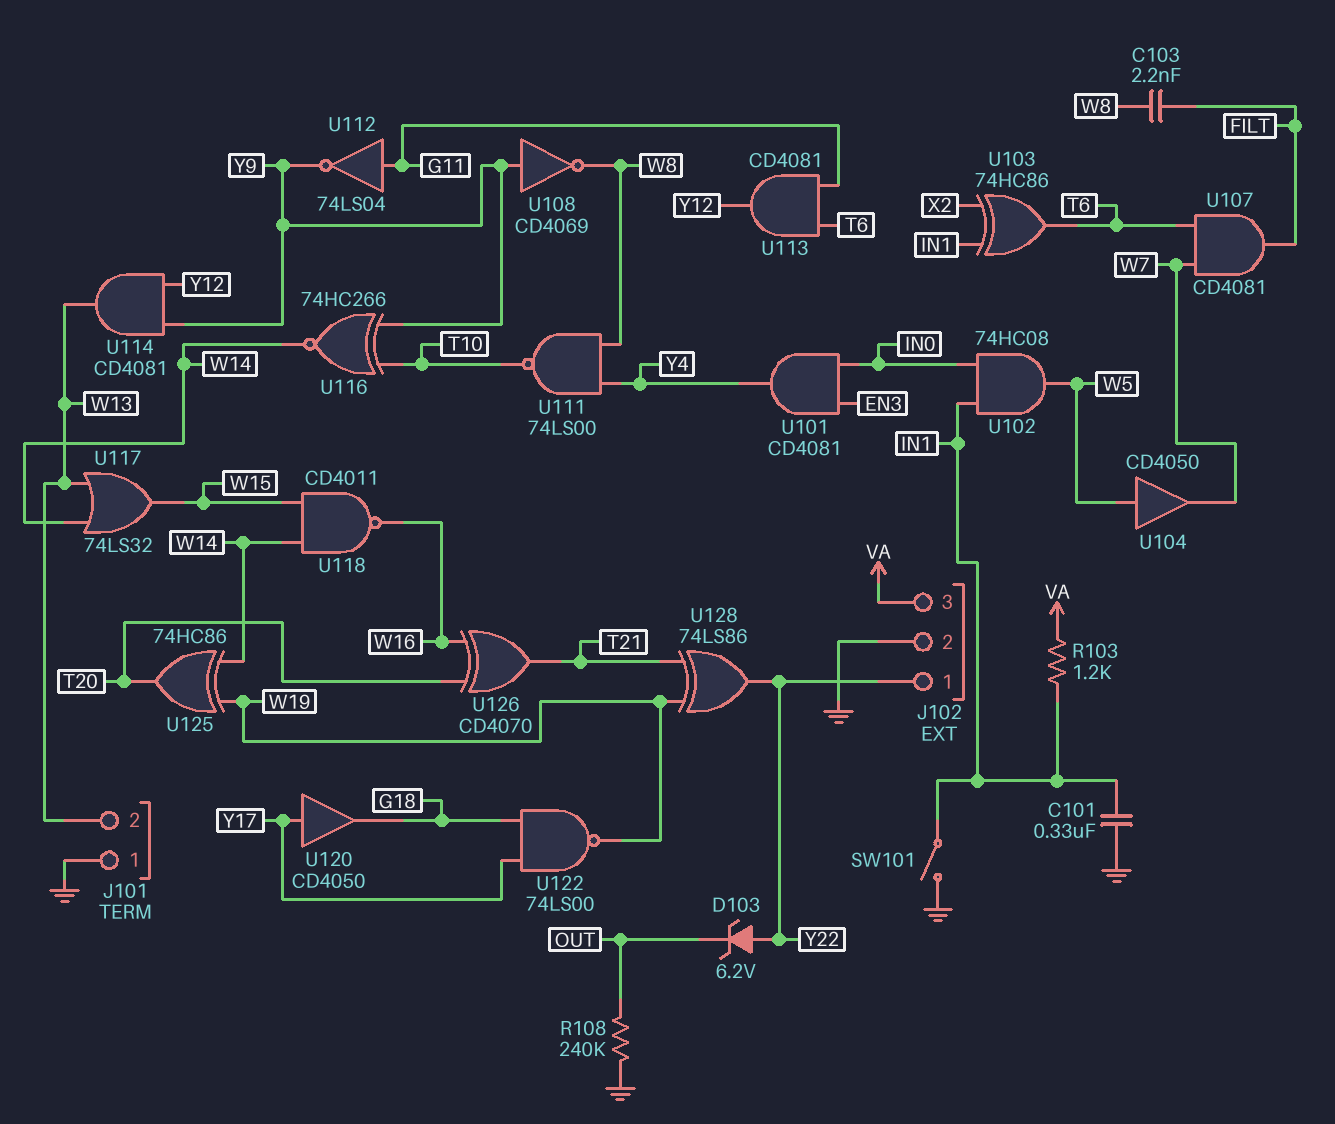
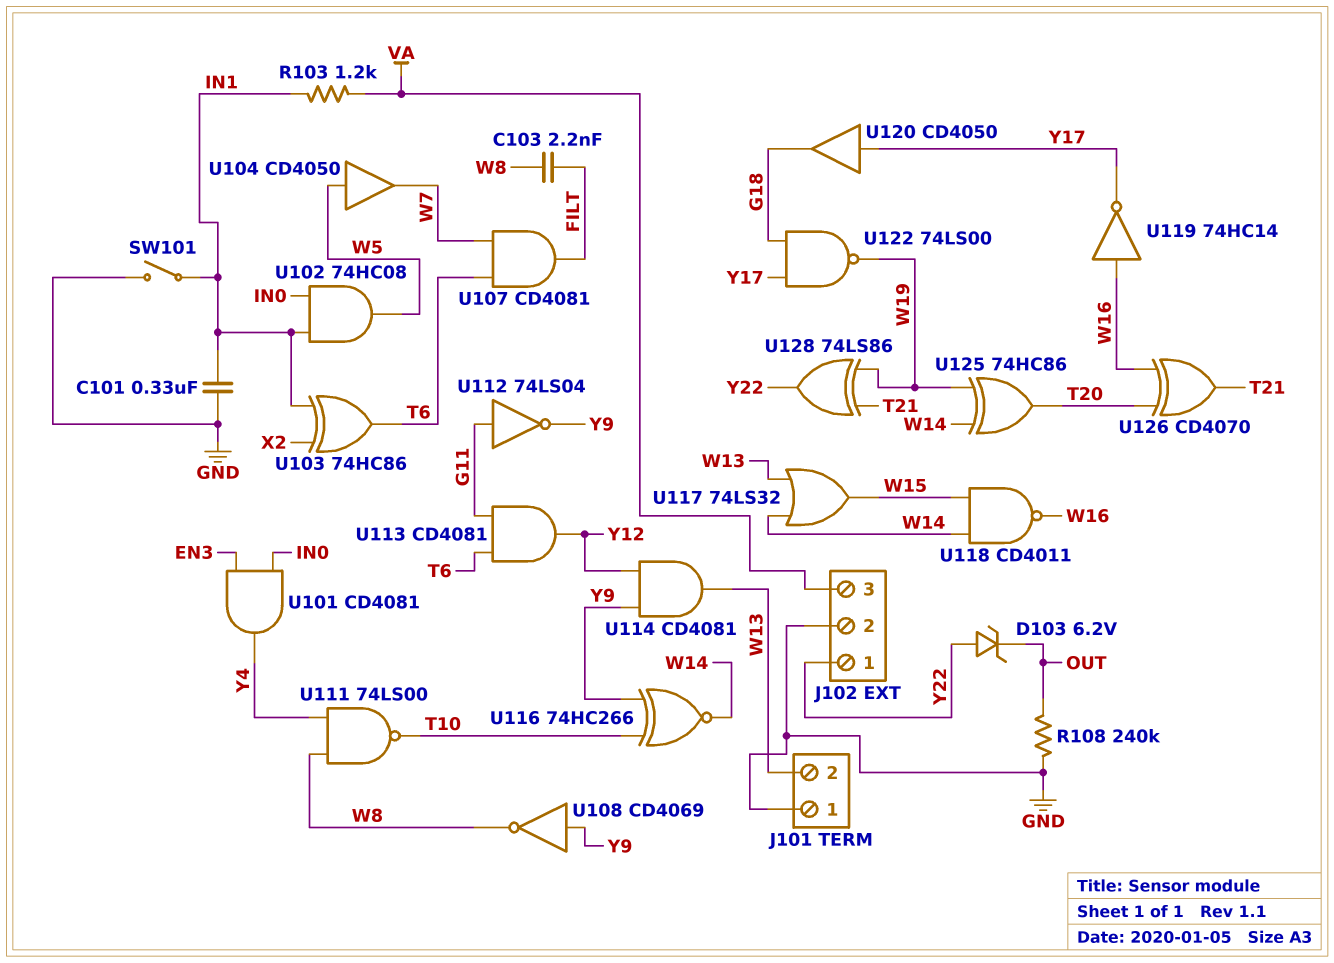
U119: none -> NOT 74HC14 (in W16, out Y17)

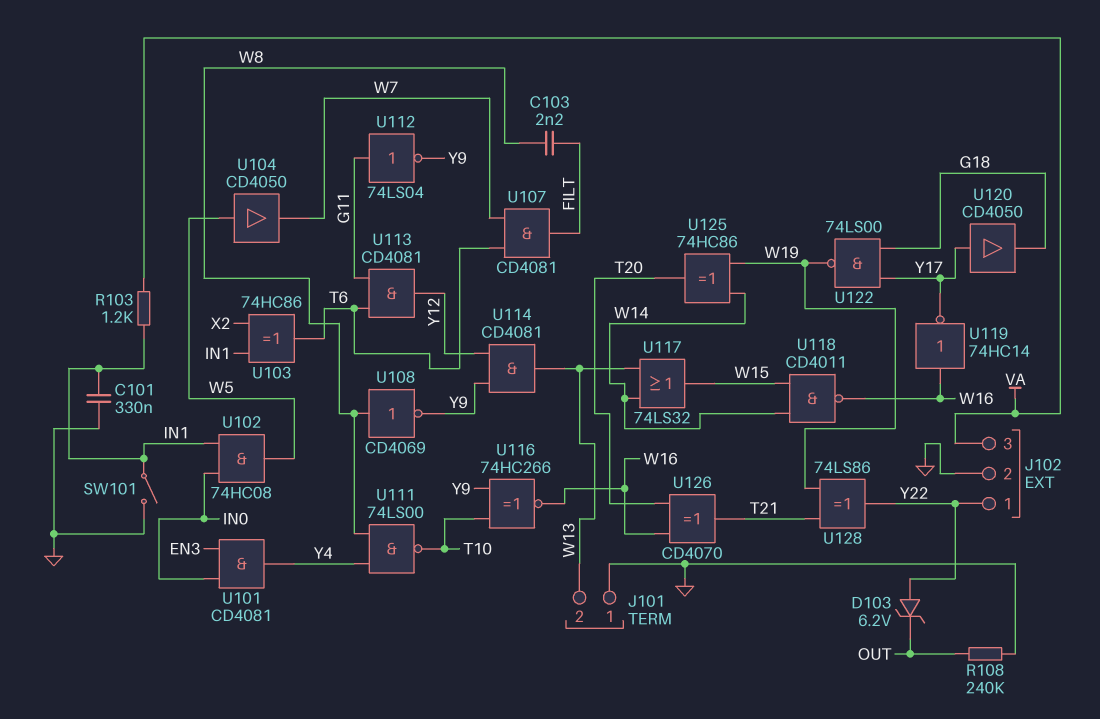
U108: NOT CD4069 (in Y9, out W8) -> NOT CD4069 (in W8, out Y9)
U116: XNOR 74HC266 (in T10, in Y9, out W14) -> XNOR 74HC266 (in T10, in Y9, out W16)

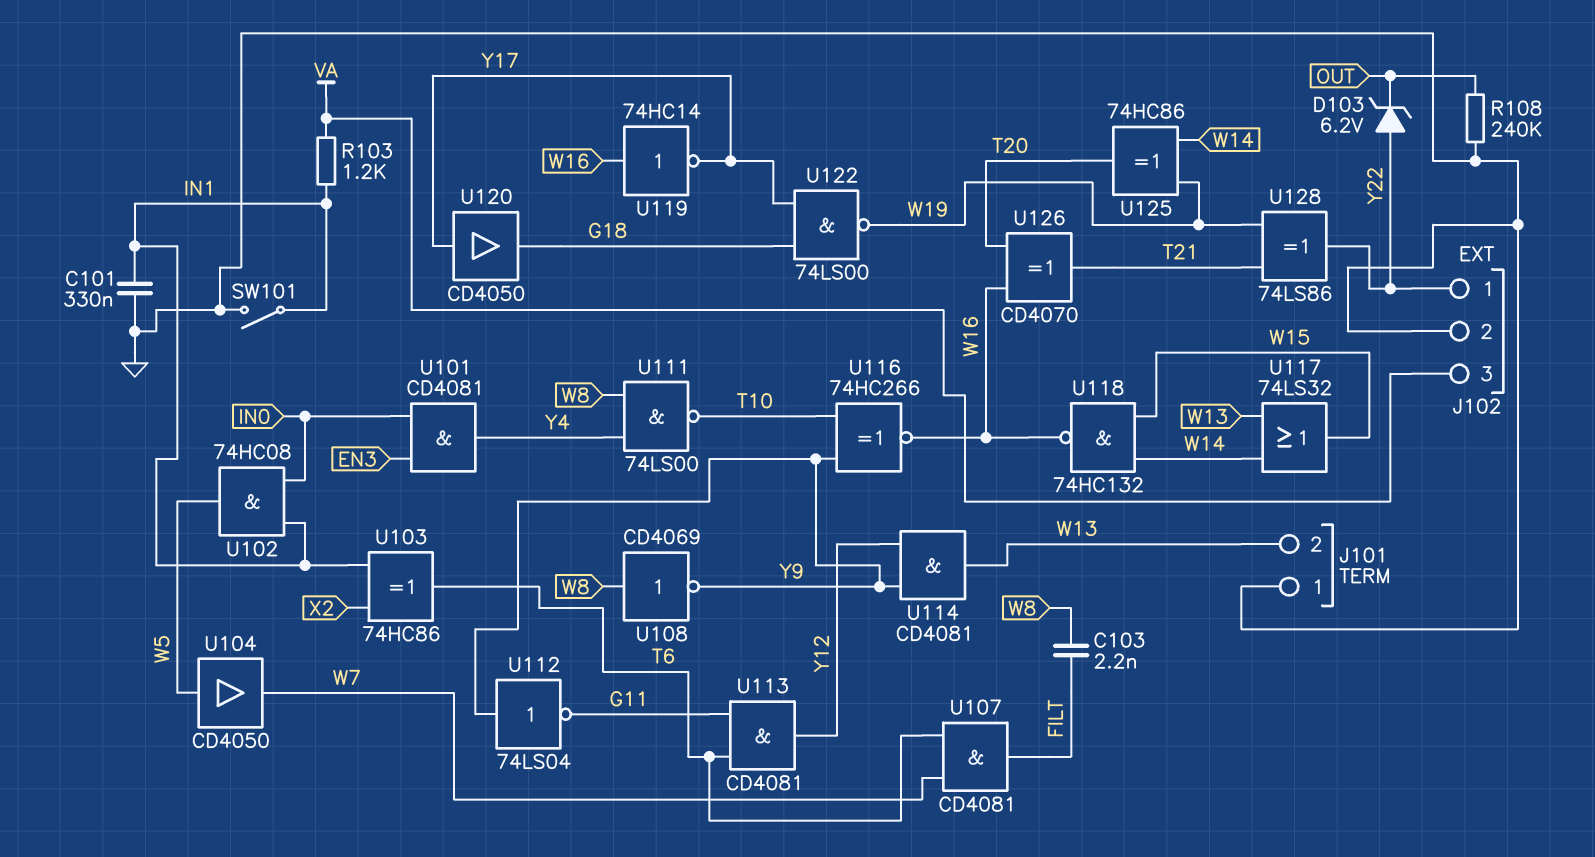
U112: NOT 74LS04 (in G11, out Y9) -> NOT 74LS04 (in Y9, out G11)
U118: NAND CD4011 (in W14, in W15, out W16) -> NAND 74HC132 (in W14, in W15, out W16)

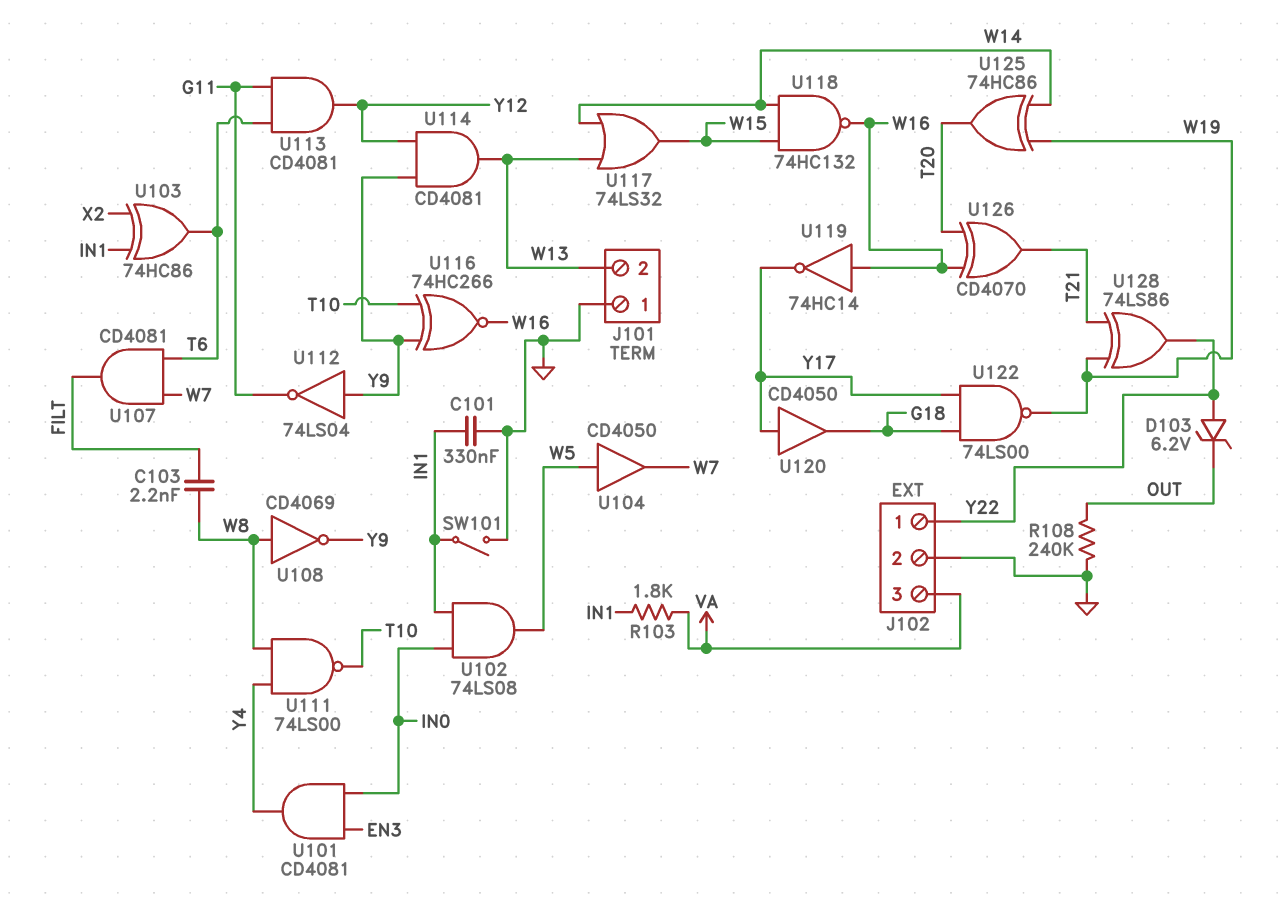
R103: 1.2k (IN1, VA) -> 1.8k (IN1, VA)
U102: AND 74HC08 (in IN0, in IN1, out W5) -> AND 74LS08 (in IN0, in IN1, out W5)

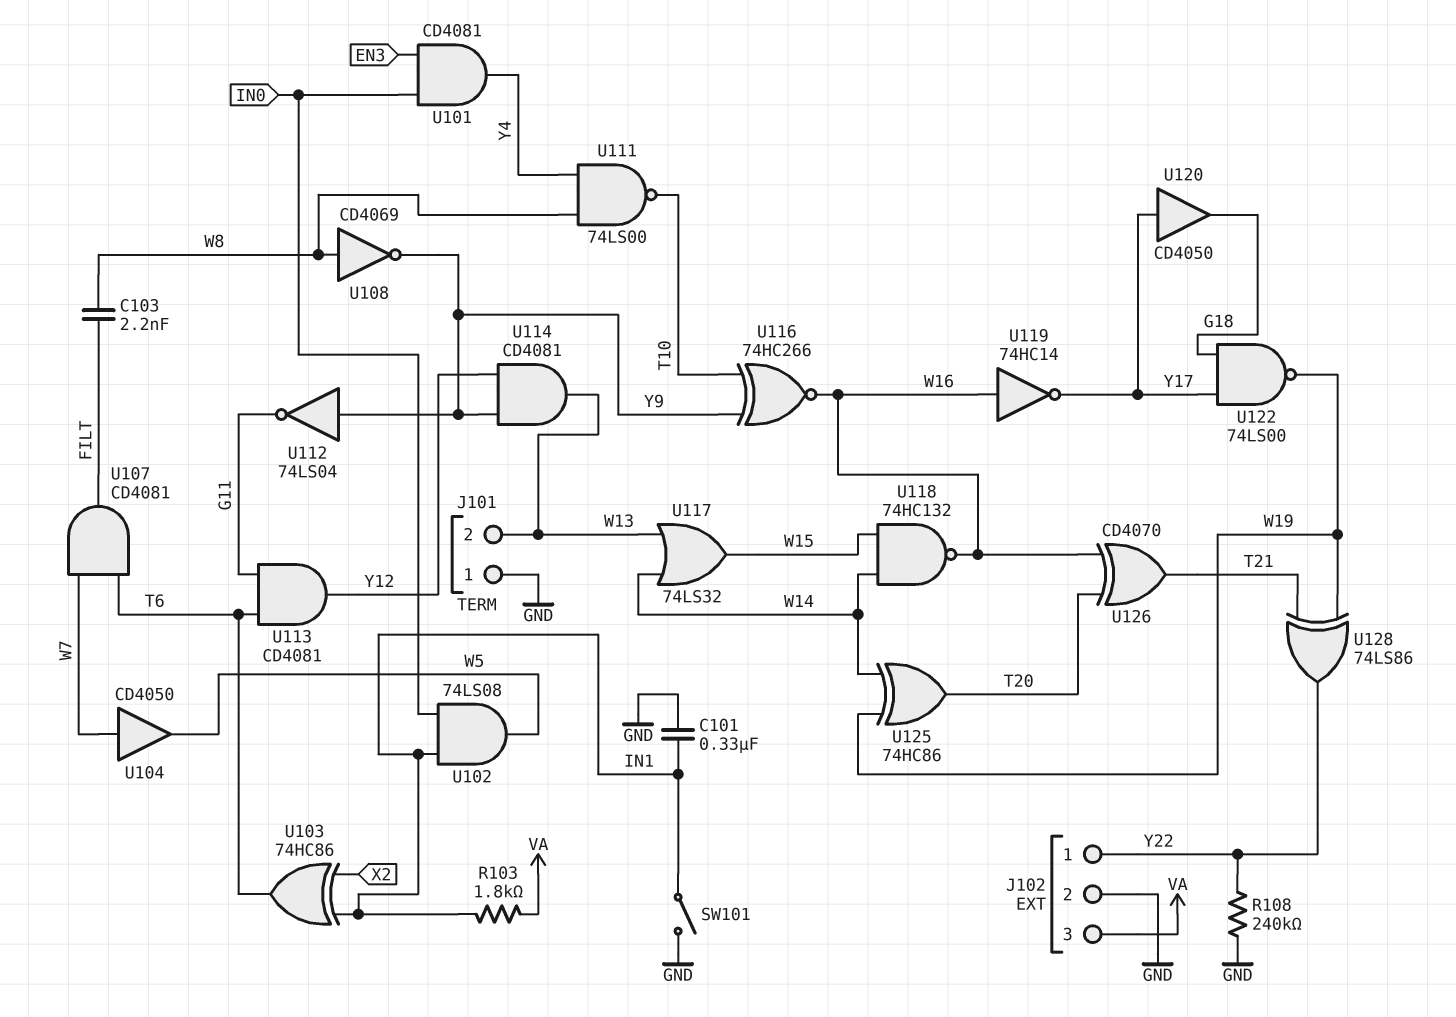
D103: zener 6.2V (A Y22, K OUT) -> none
R108: 240k (GND, OUT) -> 240k (GND, Y22)
U104: buffer CD4050 (in W5, out W7) -> buffer CD4050 (in W7, out W5)

